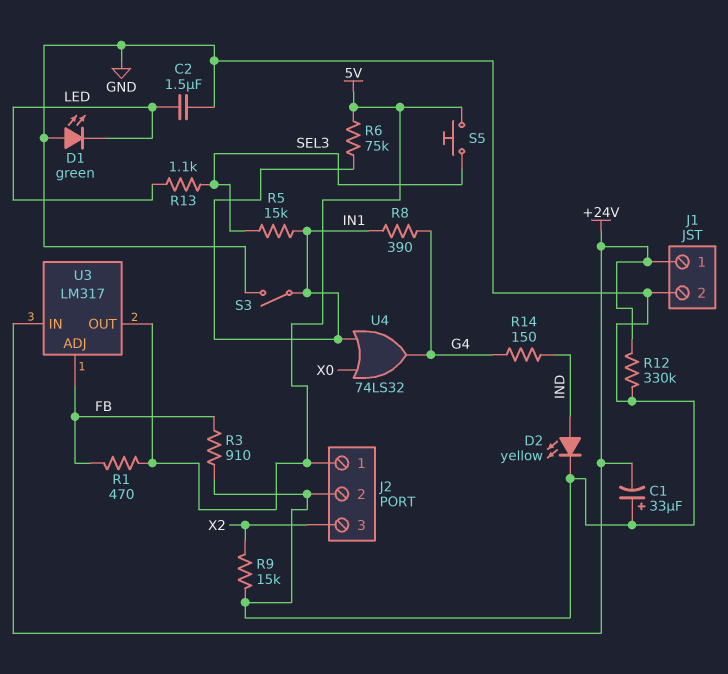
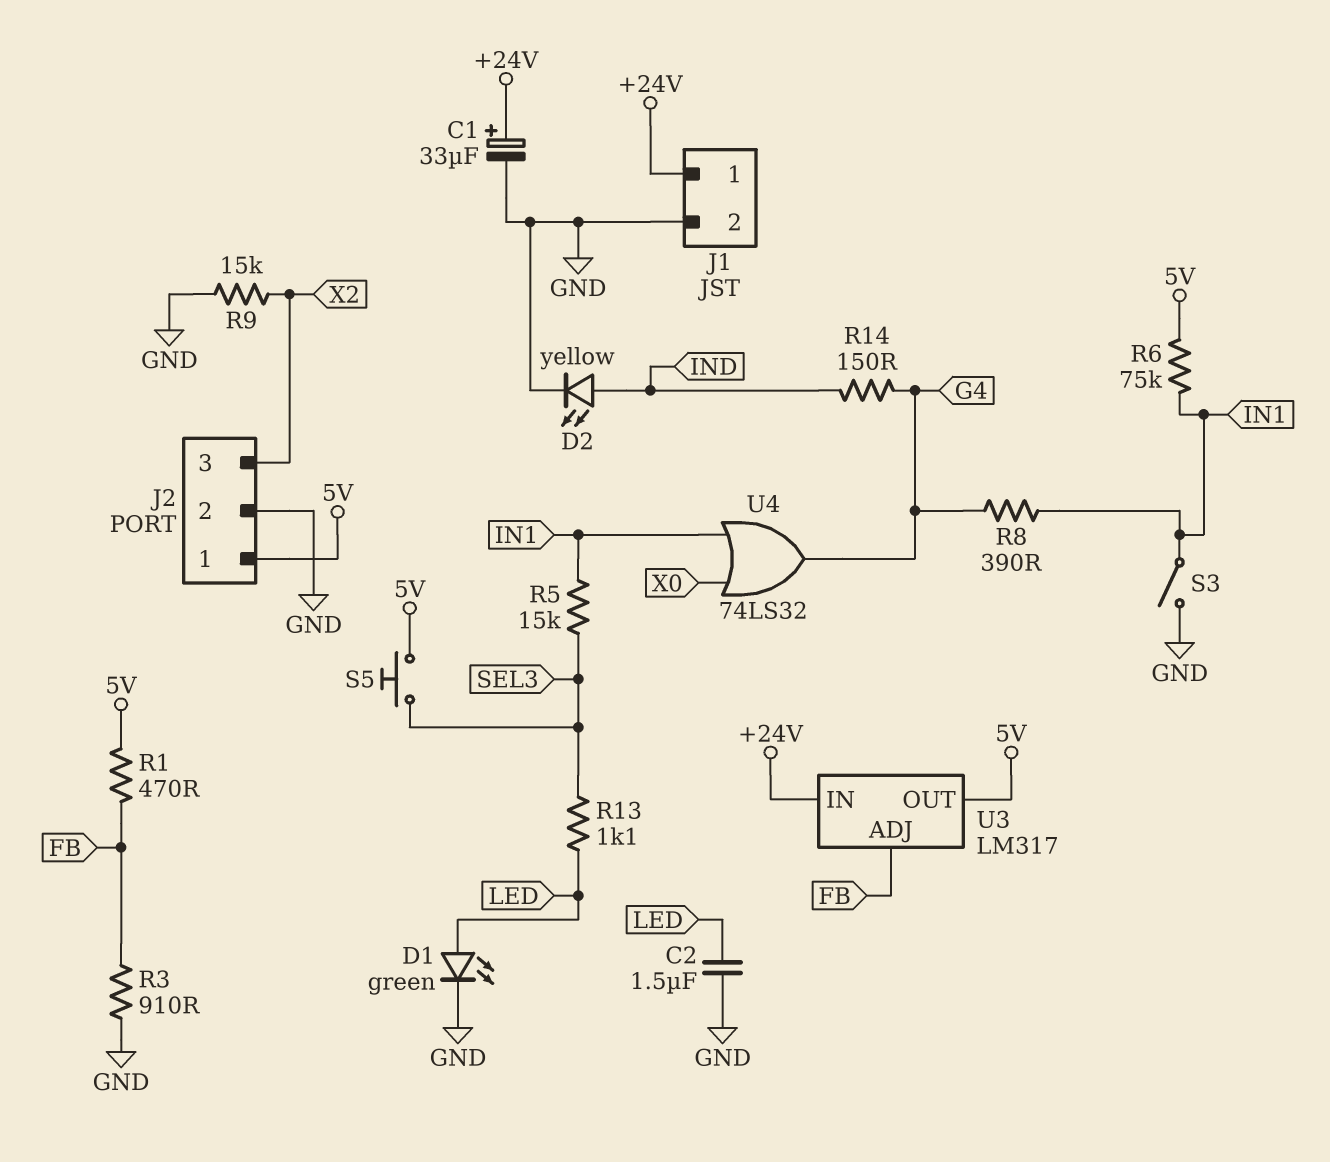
C1: 33uF (plus GND, minus +24V) -> 33uF (plus +24V, minus GND)
D1: LED green (A GND, K LED) -> LED green (A LED, K GND)
R12: 330k (+24V, GND) -> none

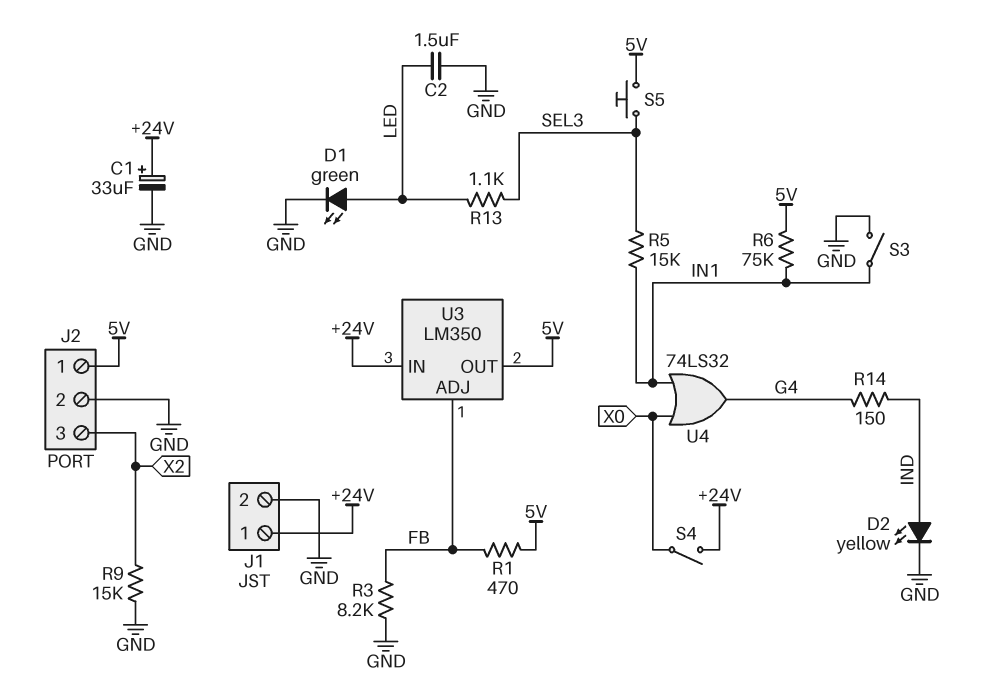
R3: 910 (FB, GND) -> 8.2k (FB, GND)
R8: 390 (G4, IN1) -> none
S4: none -> switch (+24V, X0)
U3: LM317 -> LM350

